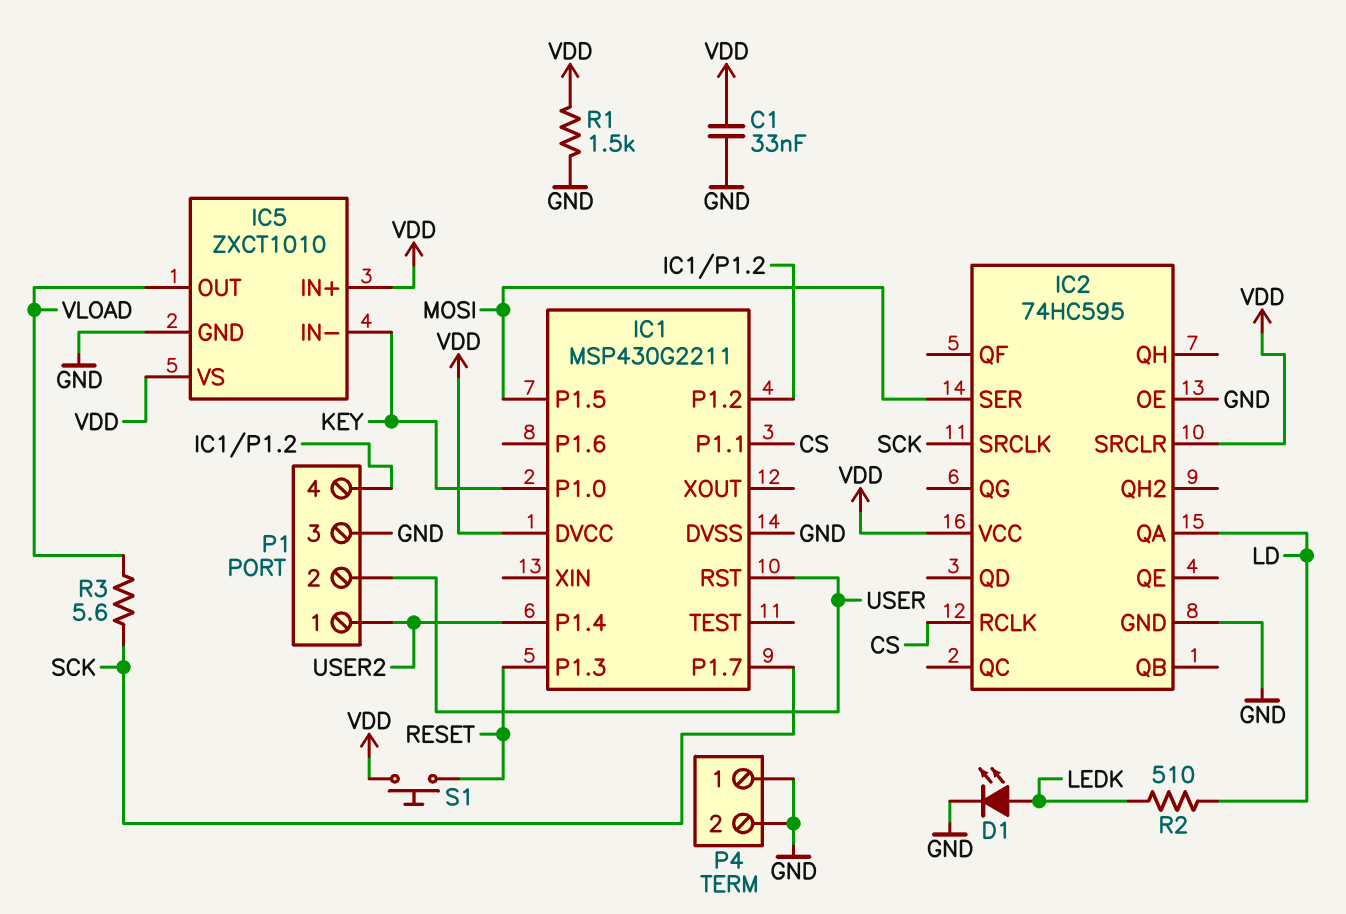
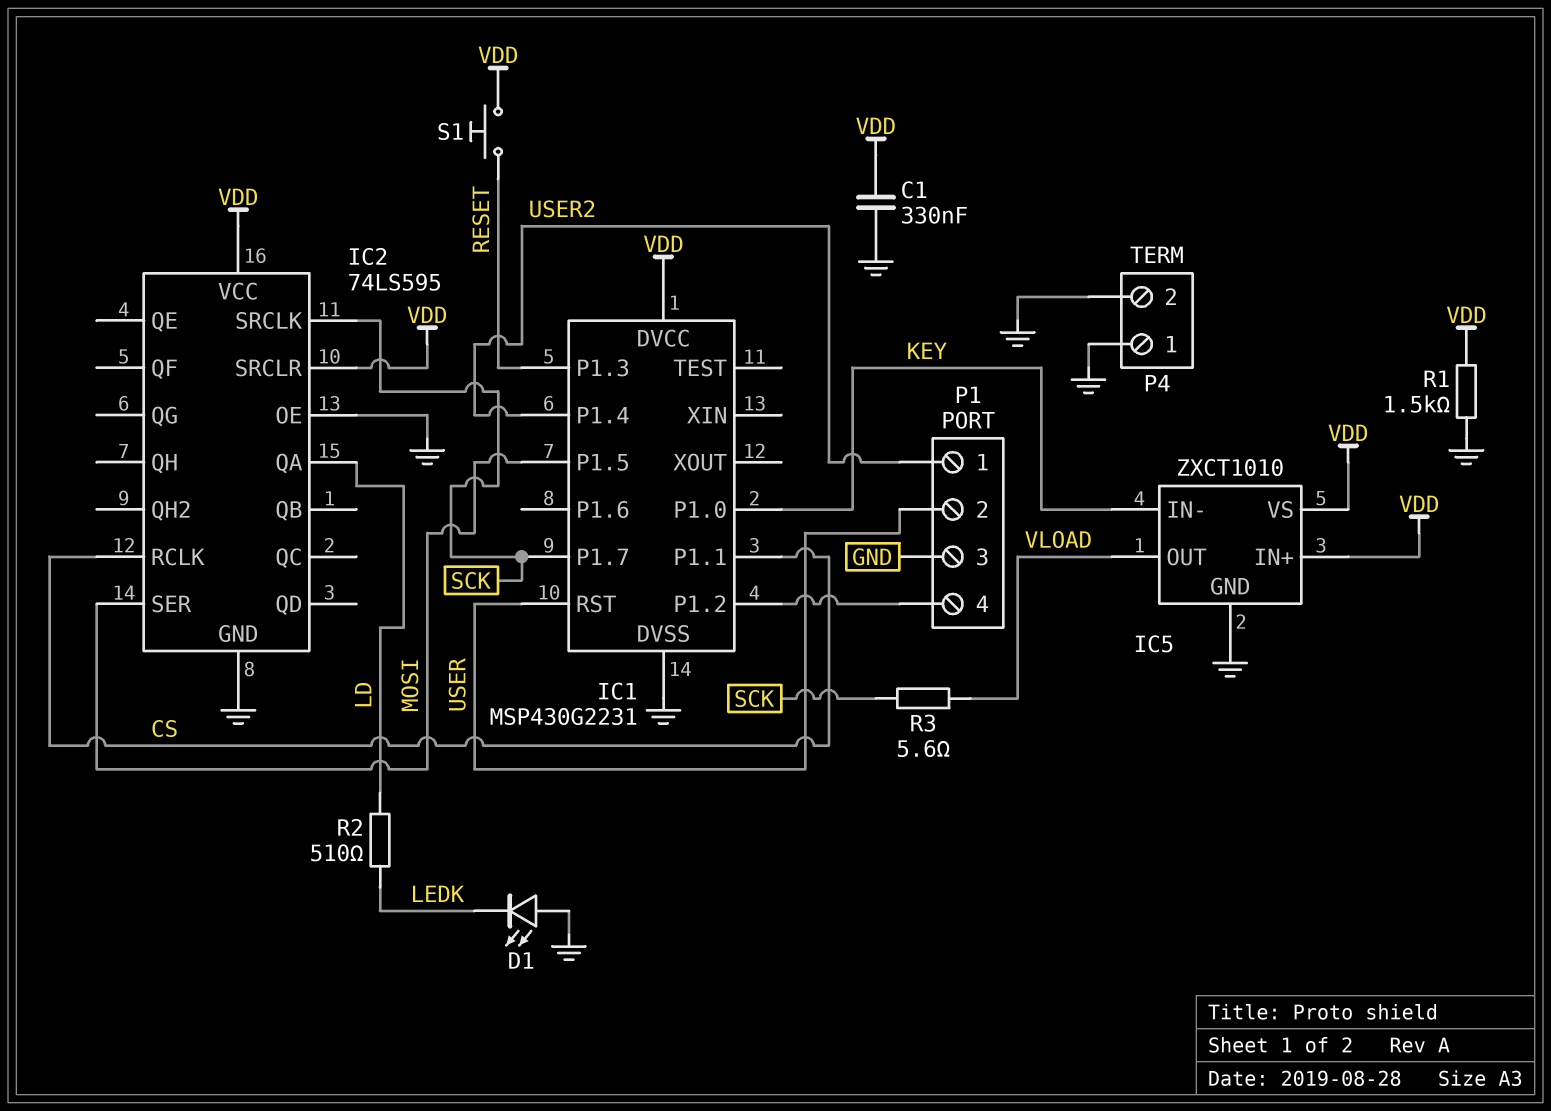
C1: 33nF (GND, VDD) -> 330nF (GND, VDD)
D1: LED (A LEDK, K GND) -> LED (A GND, K LEDK)
IC1: MSP430G2211 -> MSP430G2231
IC2: 74HC595 -> 74LS595

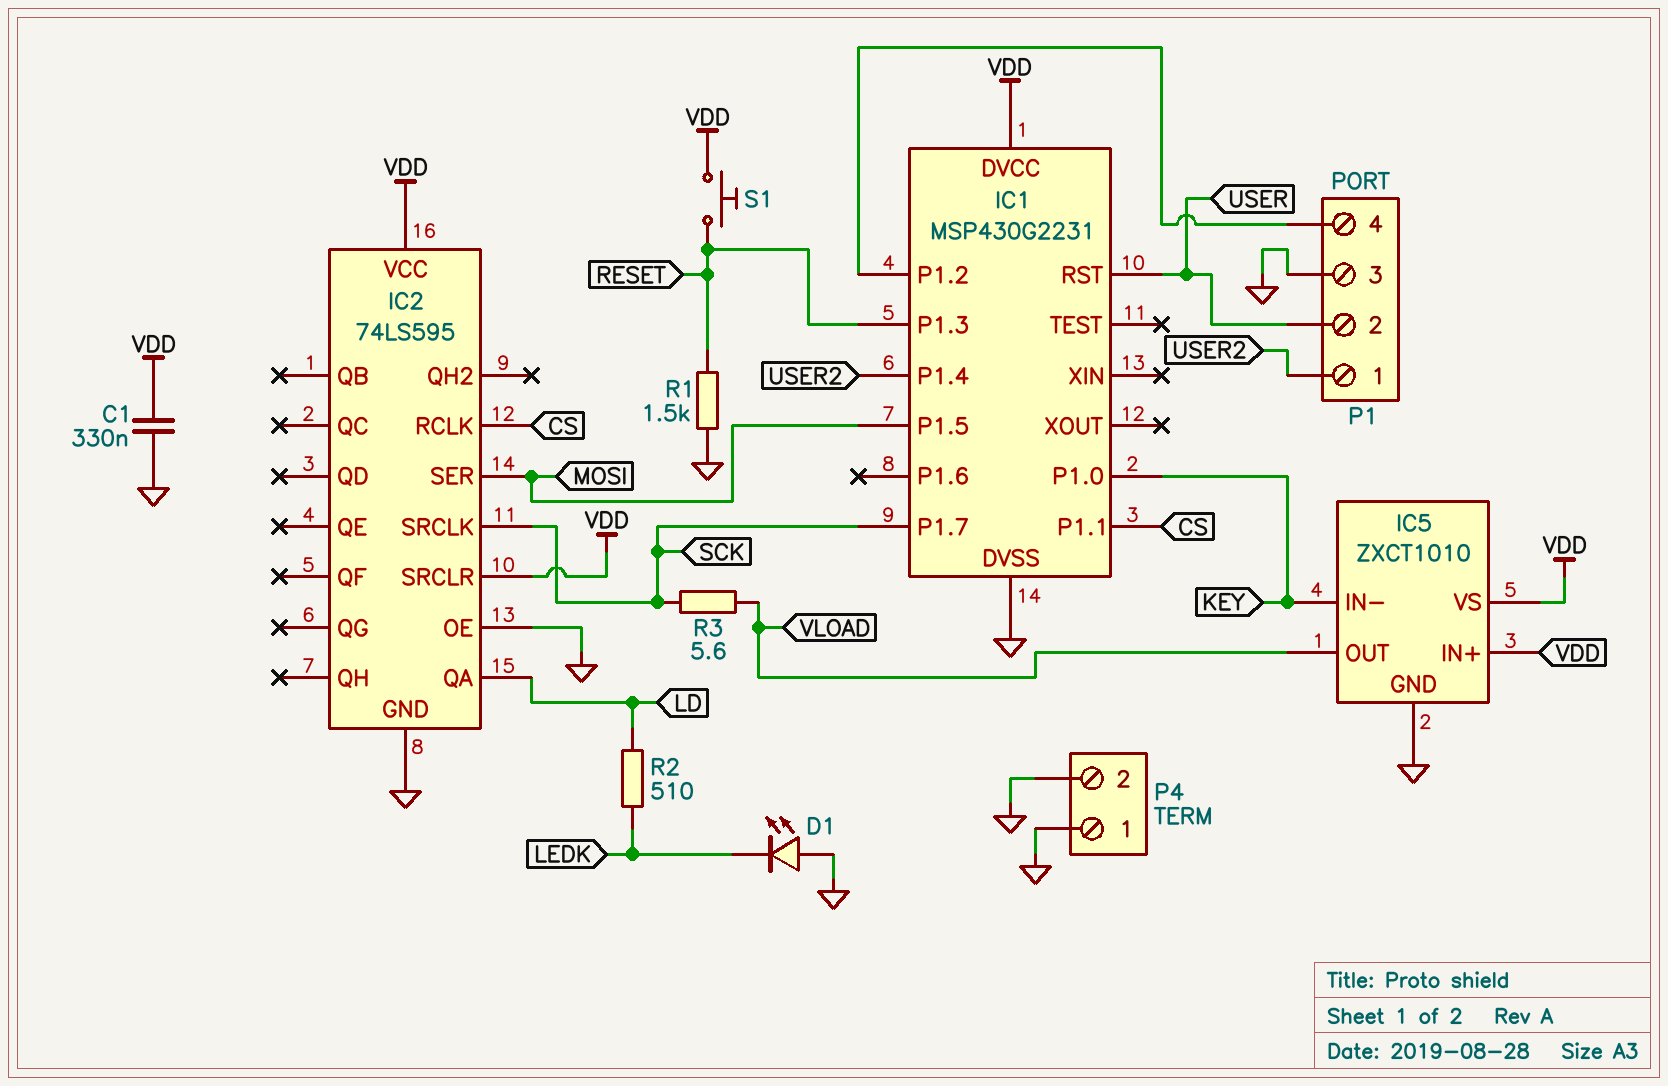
R1: 1.5k (GND, VDD) -> 1.5k (GND, RESET)

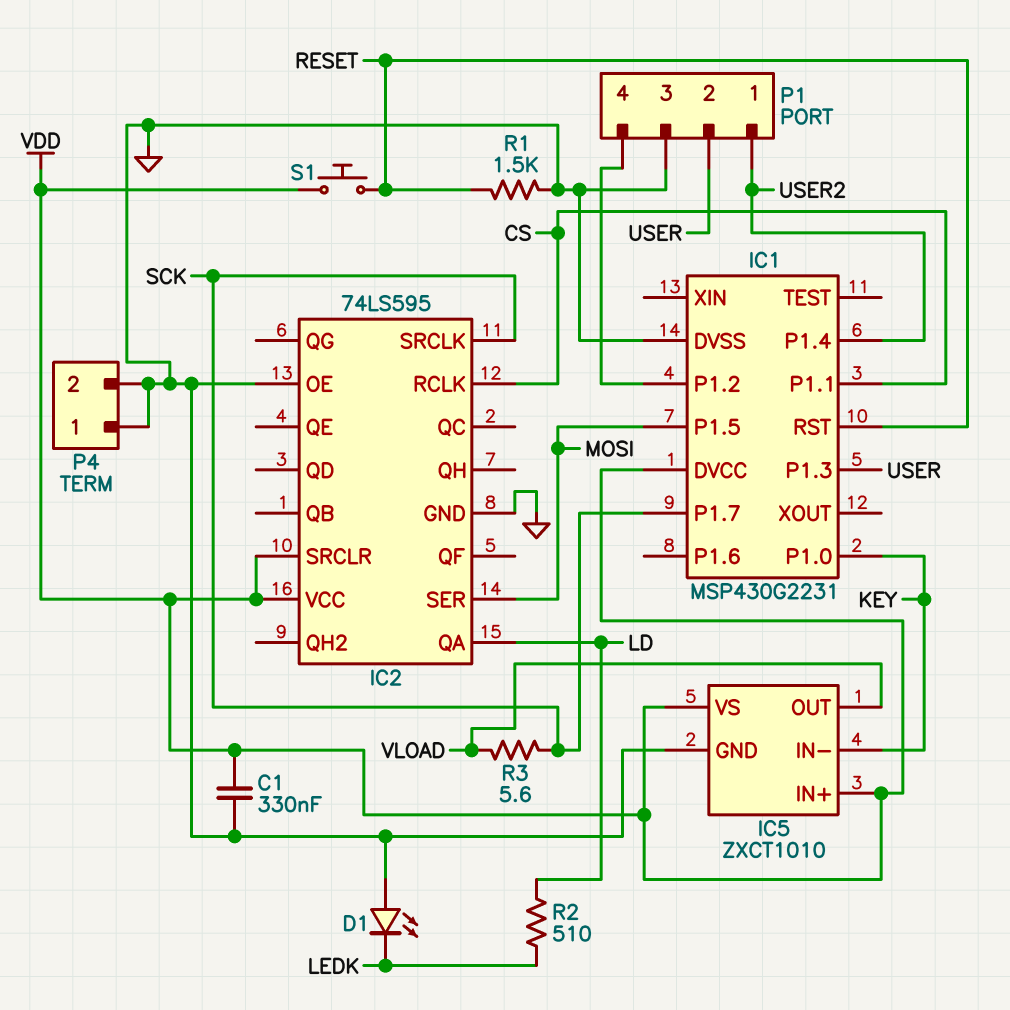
IC1 pin P1.3: RESET -> USER
IC1 pin RST: USER -> RESET

